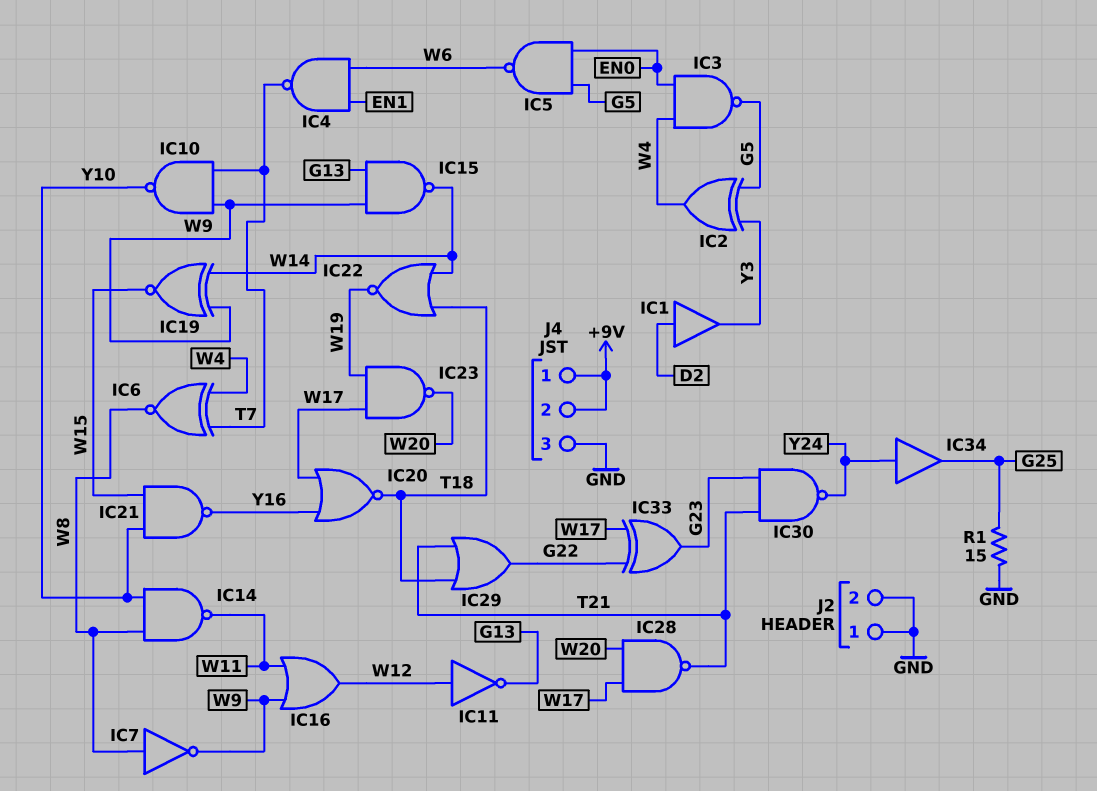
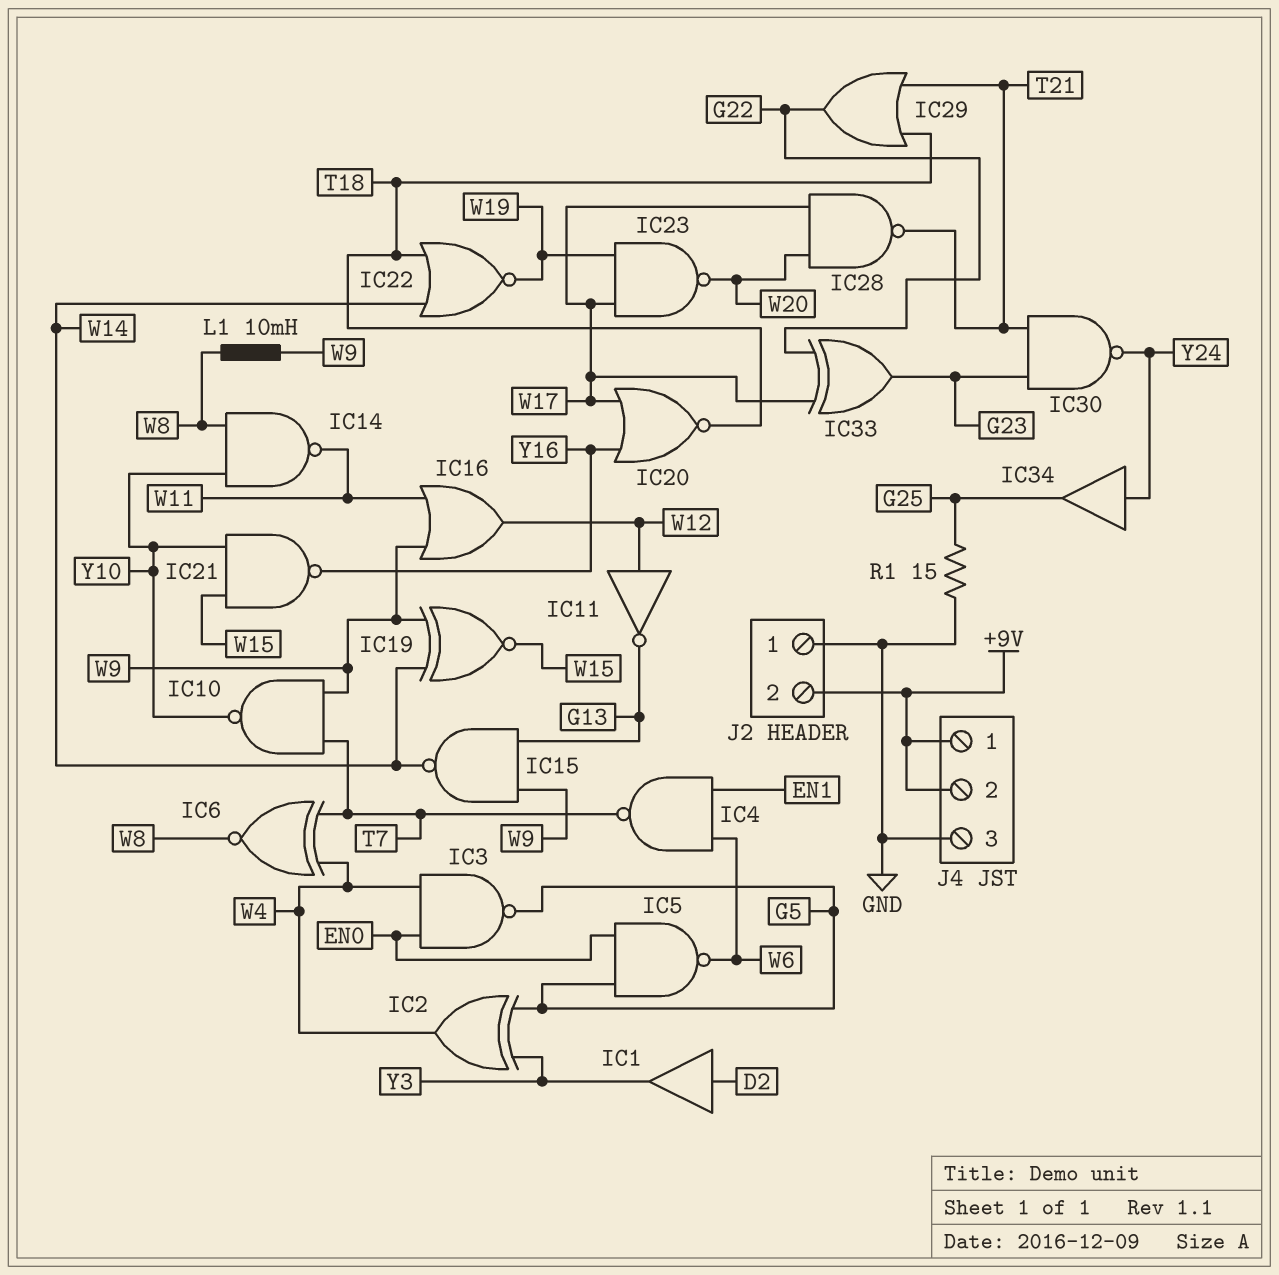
IC7: NOT (in W8, out W9) -> none
J2 pin 2: GND -> +9V
L1: none -> 10mH (W8, W9)

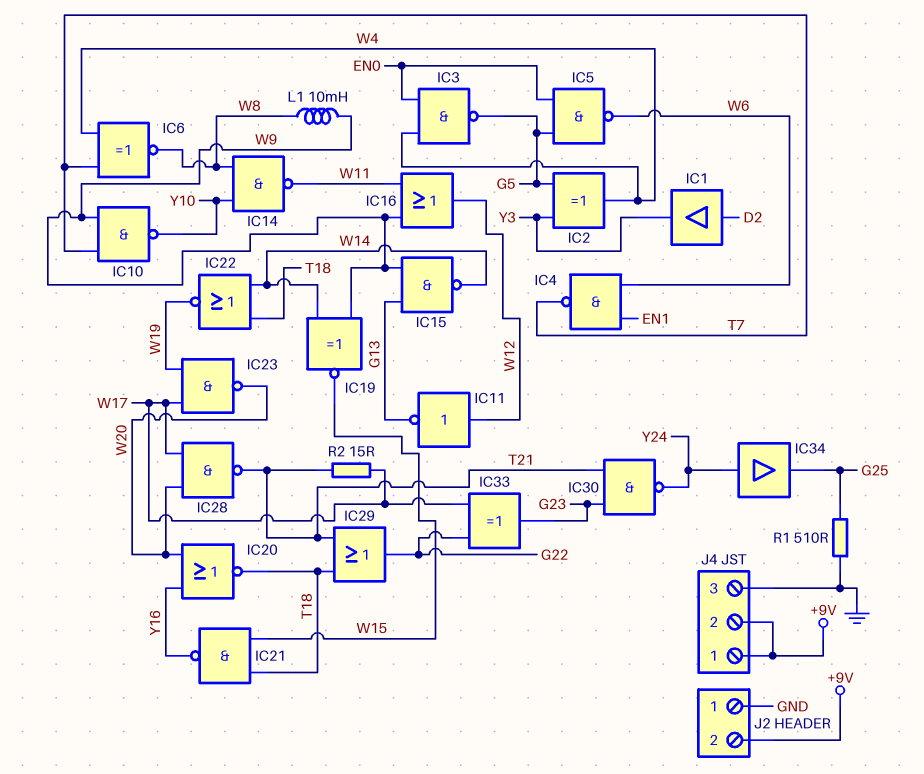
IC20: NOR (in W17, in Y16, out T18) -> NOR (in W20, in Y16, out T18)
IC21: NAND (in W15, in Y10, out Y16) -> NAND (in T18, in W15, out Y16)
R1: 15 (G25, GND) -> 510 (G25, GND)
R2: none -> 15 (T21, W17)

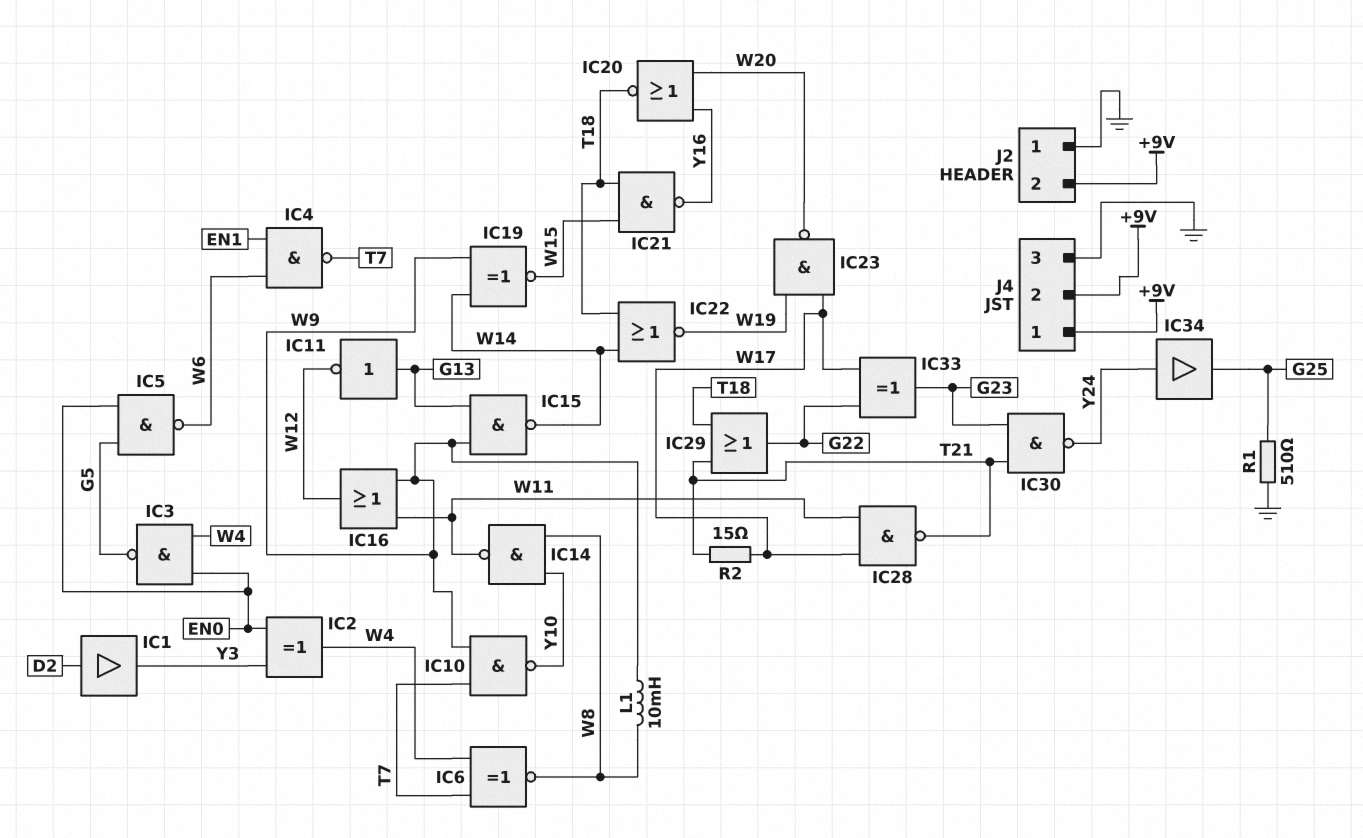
IC2: XOR (in G5, in Y3, out W4) -> XOR (in EN0, in Y3, out W4)
IC11: NOT (in W12, out G13) -> NOT (in G13, out W12)
IC28: NAND (in W17, in W20, out T21) -> NAND (in W11, in W17, out T21)

